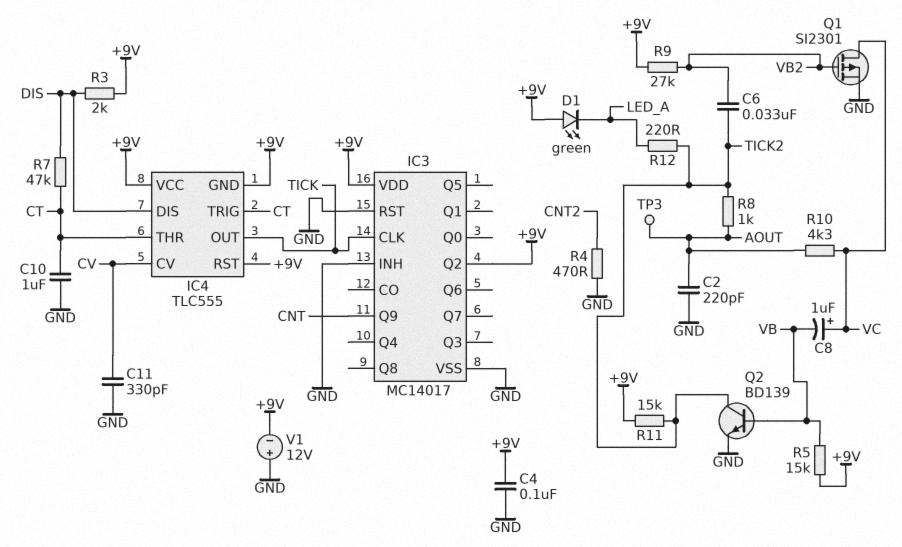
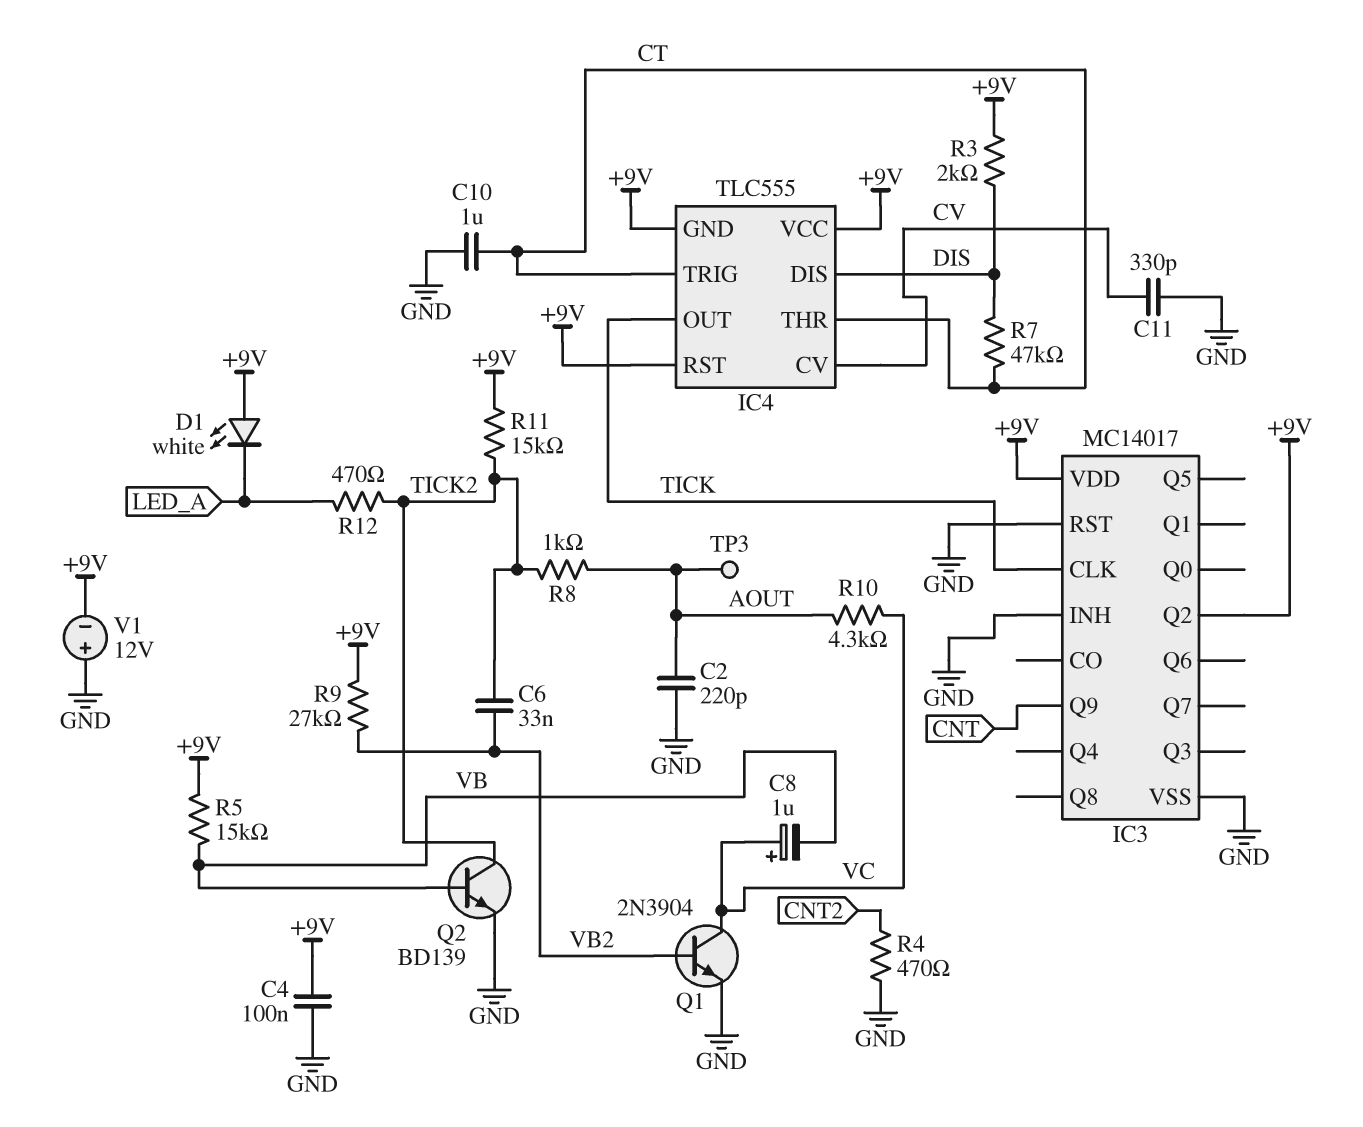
D1: LED green (A +9V, K LED_A) -> LED white (A +9V, K LED_A)
Q1: PMOS SI2301 (G VB2, D VC, S GND) -> NPN 2N3904 (B VB2, C VC, E GND)
R12: 220 (LED_A, TICK2) -> 470 (LED_A, TICK2)

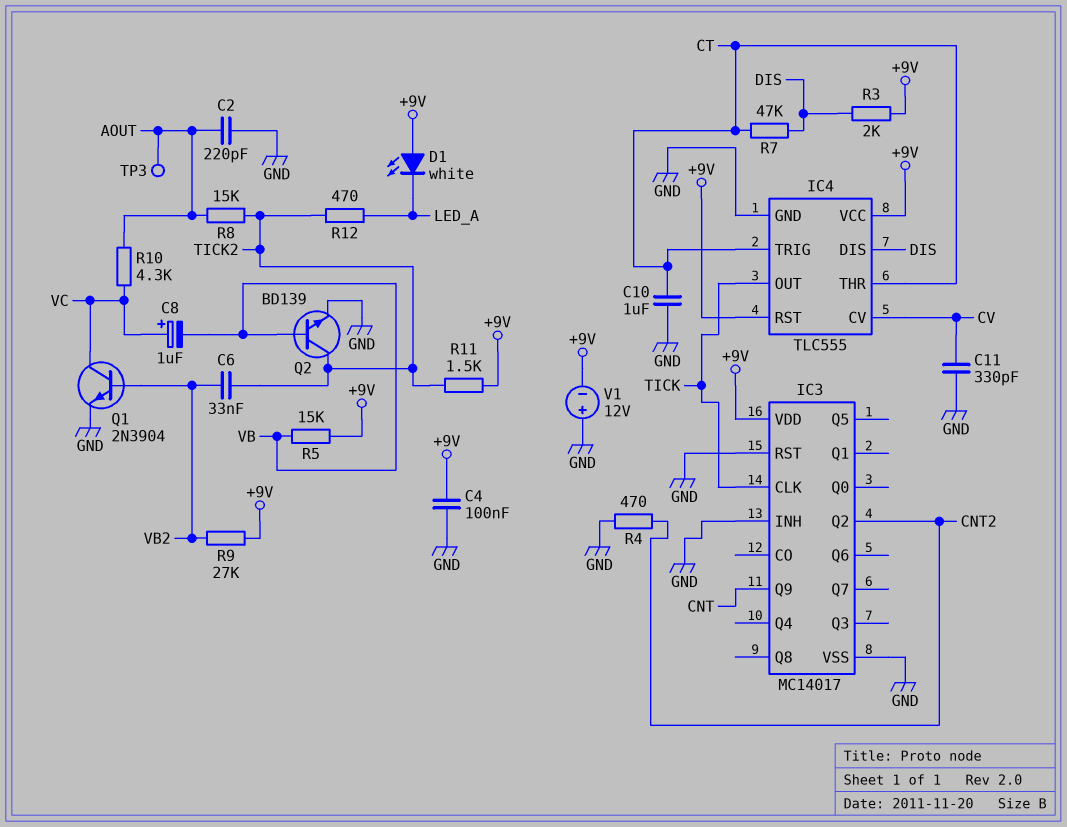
IC3 pin Q2: +9V -> CNT2
IC4 pin GND: +9V -> GND
R8: 1k (AOUT, TICK2) -> 15k (AOUT, TICK2)
R11: 15k (+9V, TICK2) -> 1.5k (+9V, TICK2)

